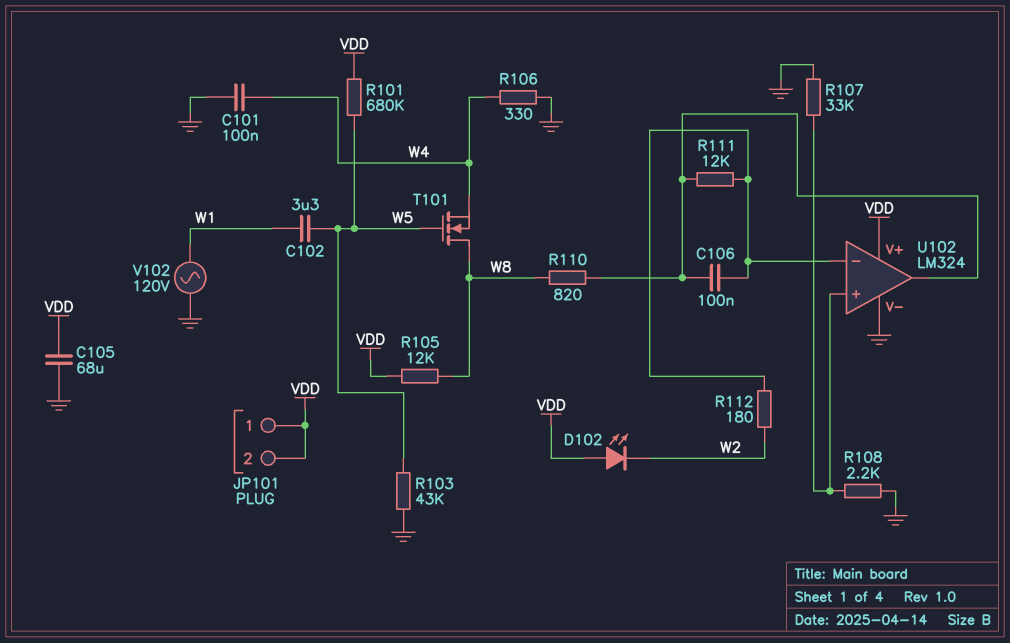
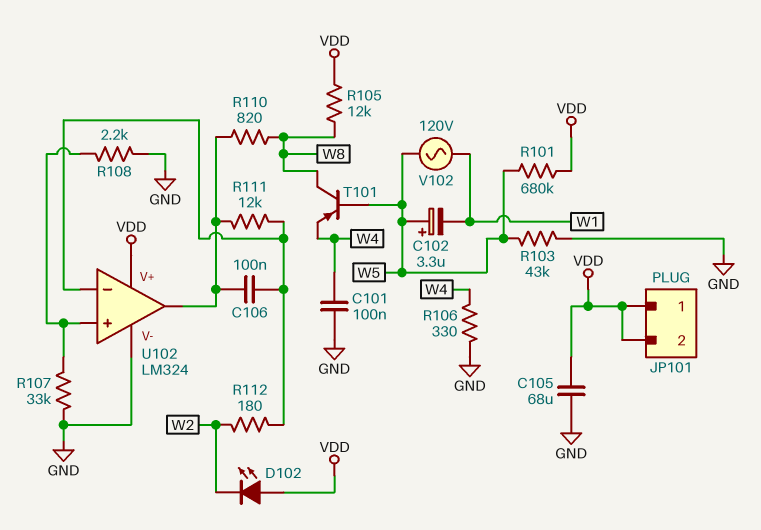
C102: 3.3uF (W1, W5) -> 3.3uF (plus W5, minus W1)
T101: NMOS (G W5, D W8, S W4) -> PNP (B W5, C W8, E W4)
V102: AC 120V (GND, W1) -> AC 120V (W1, W5)

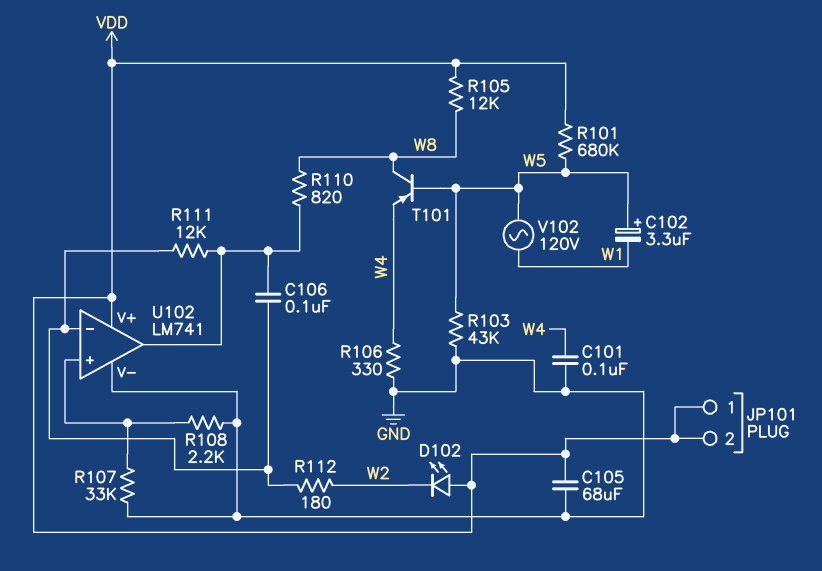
U102: LM324 -> LM741

